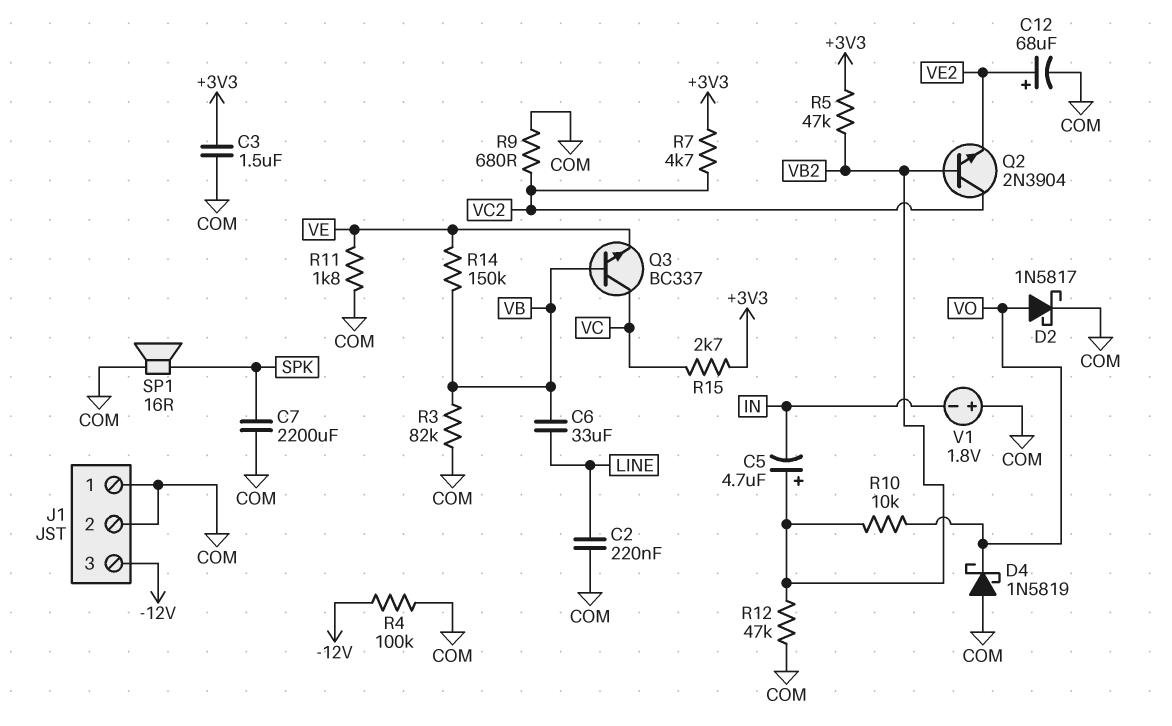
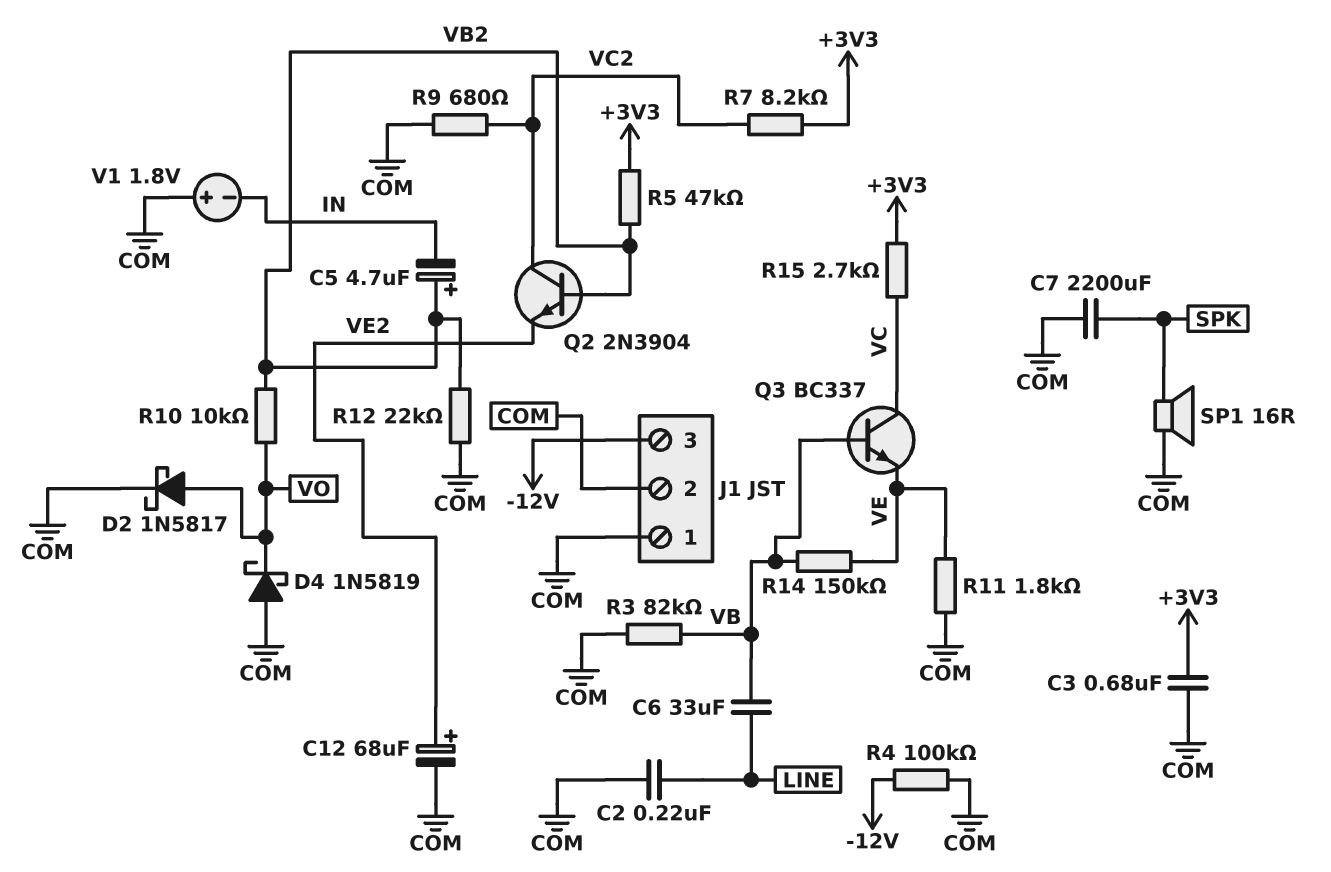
C3: 1.5uF (+3V3, COM) -> 680nF (+3V3, COM)
R7: 4.7k (+3V3, VC2) -> 8.2k (+3V3, VC2)
R12: 47k (COM, VB2) -> 22k (COM, VB2)

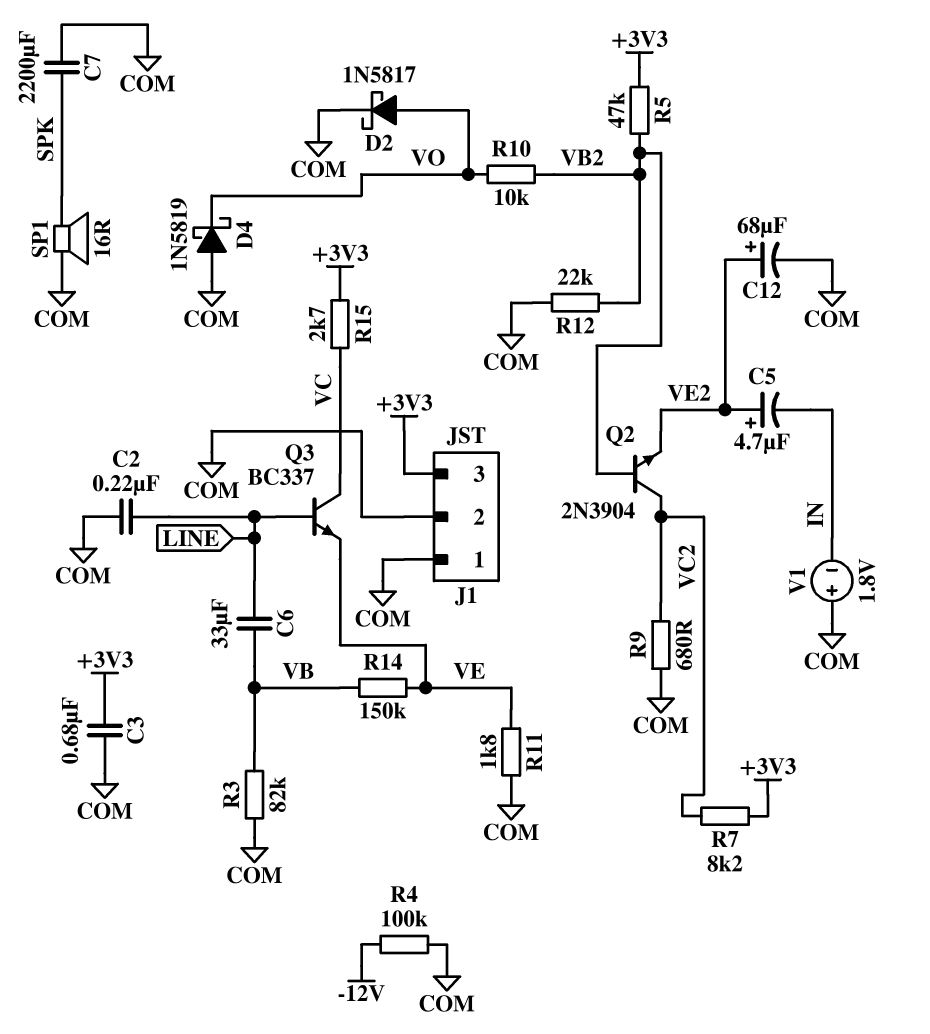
C5: 4.7uF (plus VB2, minus IN) -> 4.7uF (plus VE2, minus IN)
J1 pin 3: -12V -> +3V3
Q3: NPN BC337 (B VB, C VC, E VE) -> NPN BC337 (B LINE, C VC, E VE)

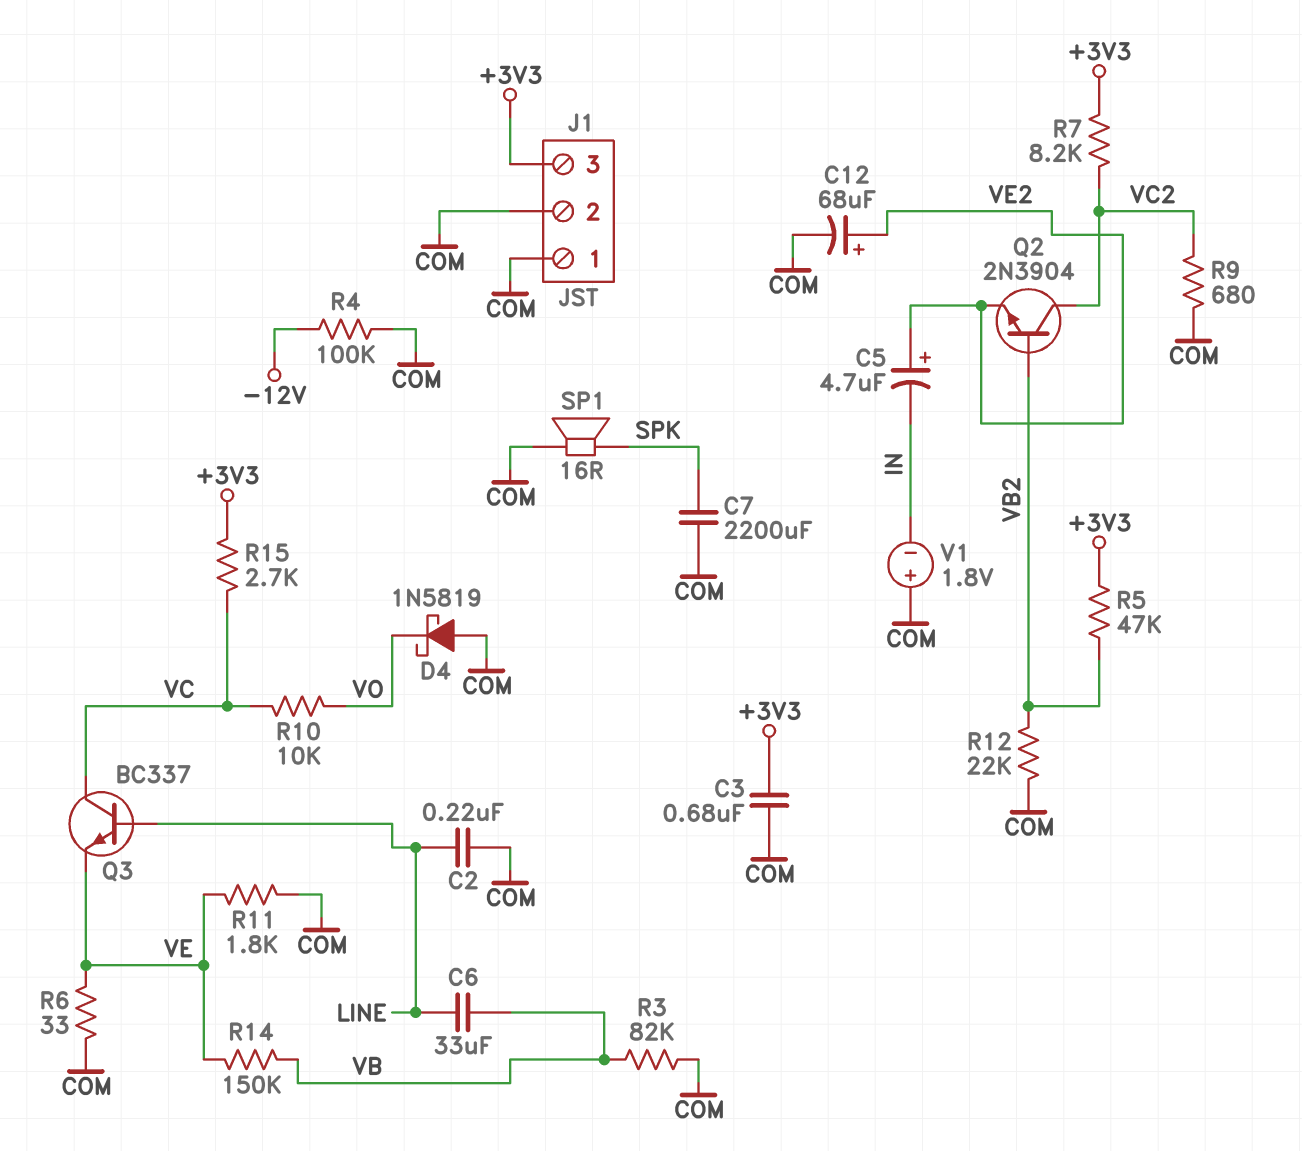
D2: schottky 1N5817 (A VO, K COM) -> none
R6: none -> 33 (COM, VE)
R10: 10k (VB2, VO) -> 10k (VC, VO)

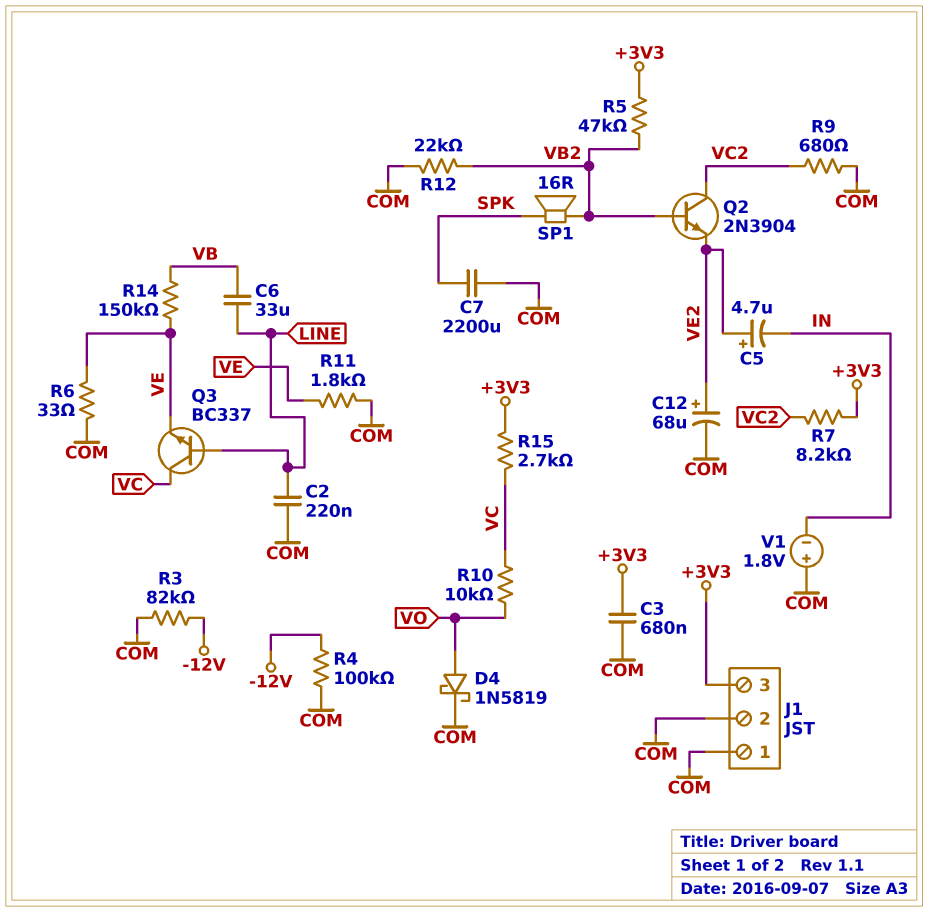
D4: schottky 1N5819 (A COM, K VO) -> schottky 1N5819 (A VO, K COM)
R3: 82k (COM, VB) -> 82k (-12V, COM)
SP1: speaker 16R (COM, SPK) -> speaker 16R (SPK, VB2)

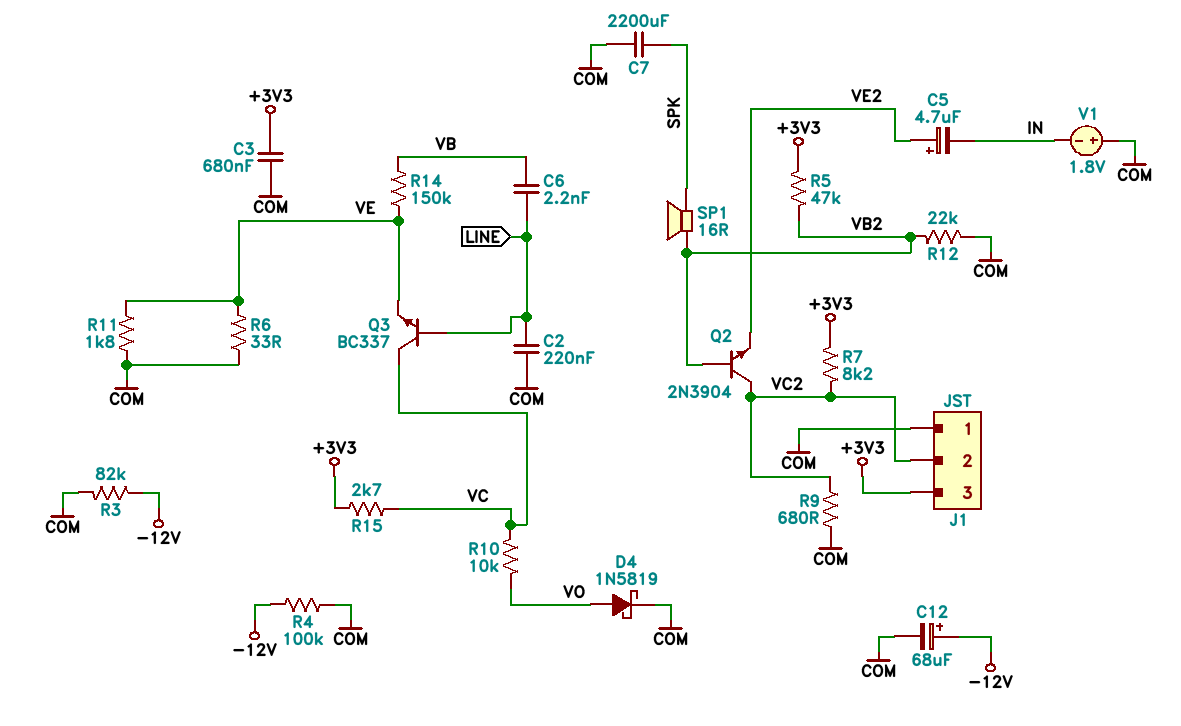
C6: 33uF (LINE, VB) -> 2.2nF (LINE, VB)
C12: 68uF (plus VE2, minus COM) -> 68uF (plus -12V, minus COM)
J1 pin 2: COM -> VC2

